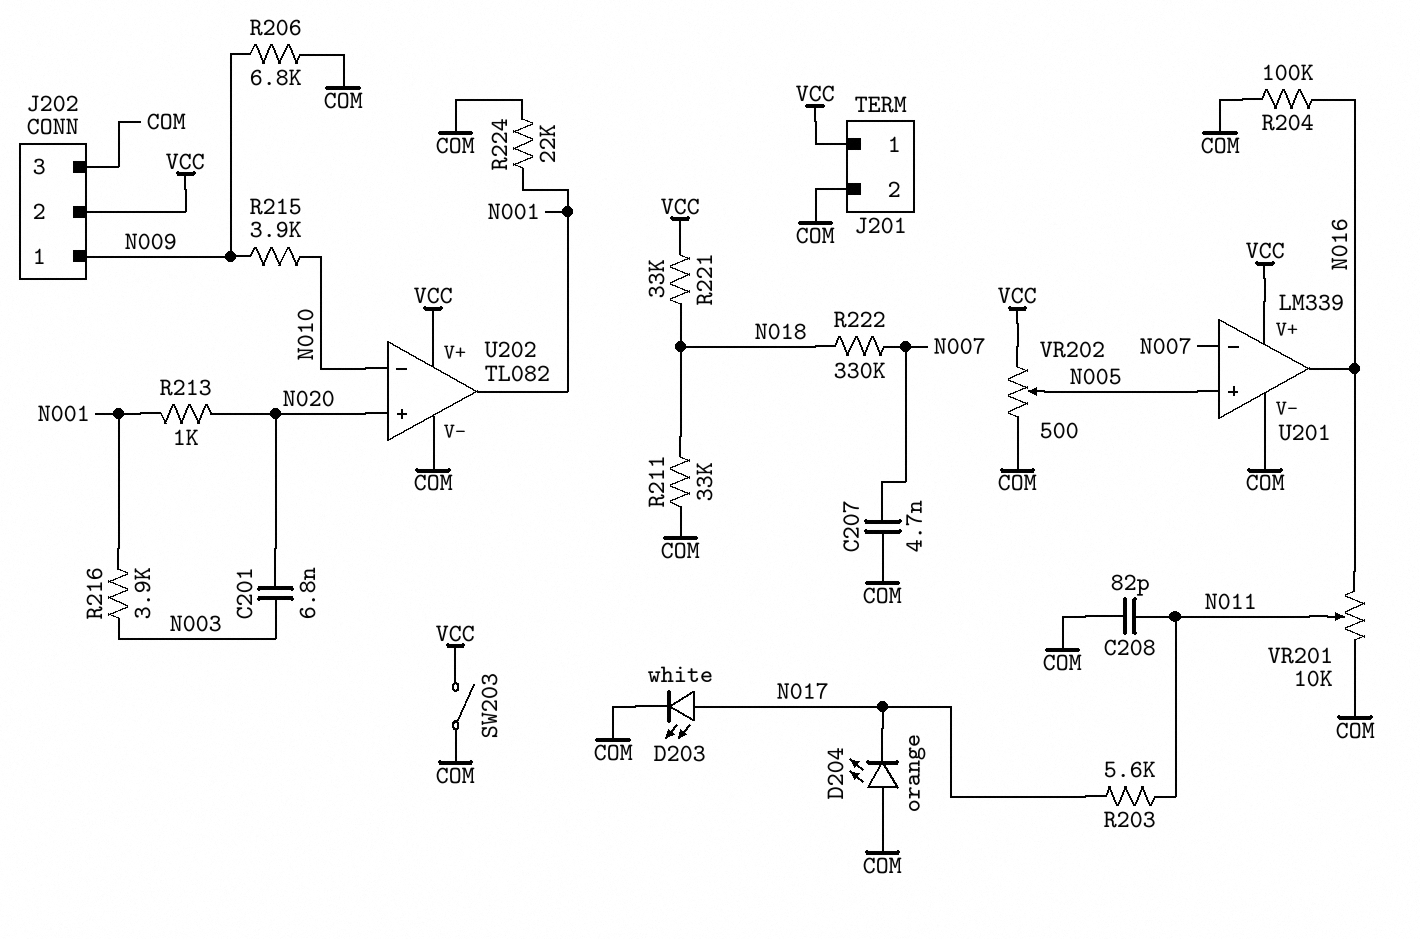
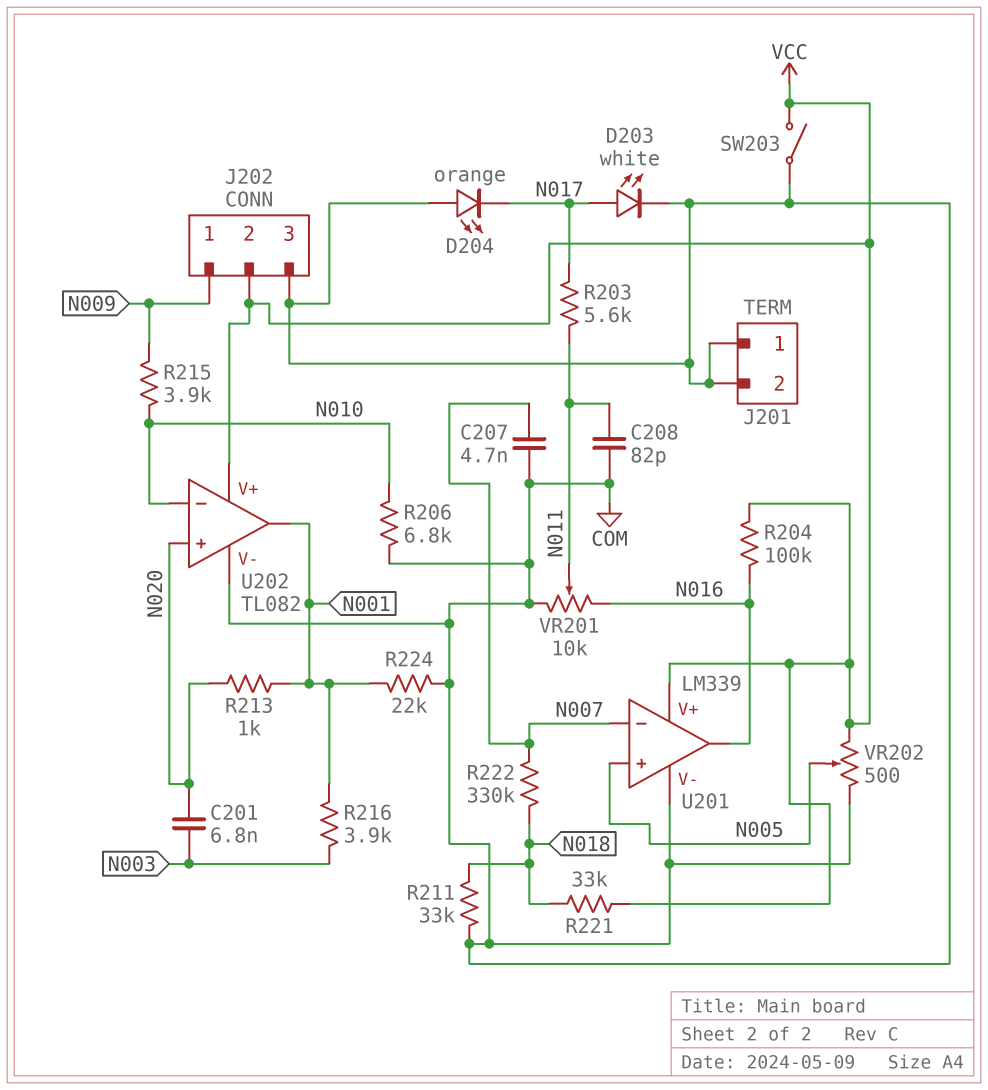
J201 pin 1: VCC -> COM
R204: 100k (COM, N016) -> 100k (N016, VCC)
R206: 6.8k (COM, N009) -> 6.8k (COM, N010)

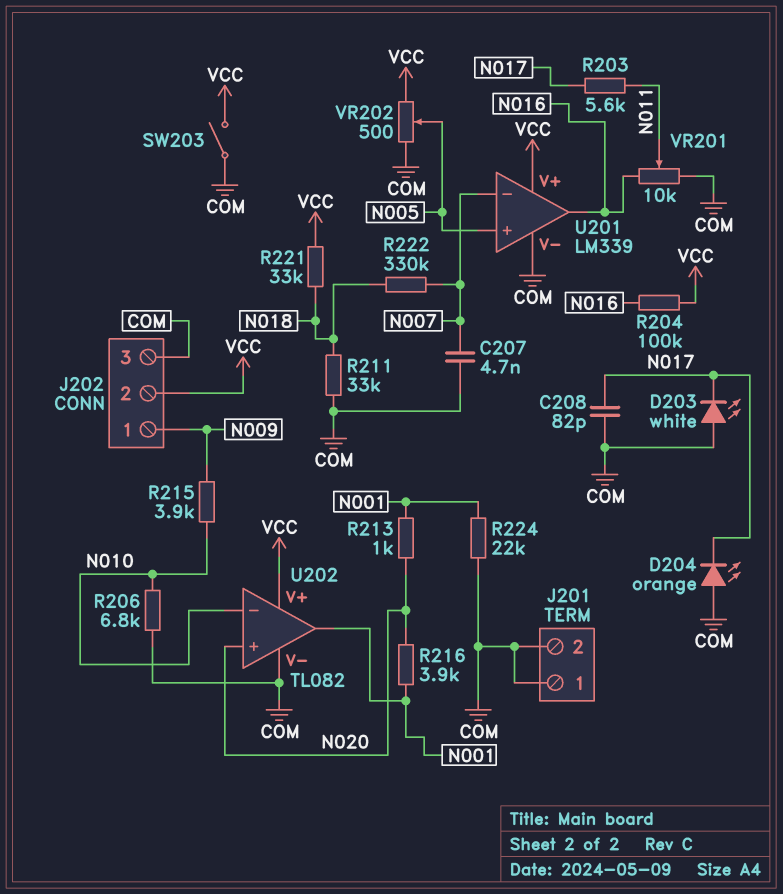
C201: 6.8nF (N003, N020) -> none
C208: 82pF (COM, N011) -> 82pF (COM, N017)
D203: LED white (A N017, K COM) -> LED white (A COM, K N017)
R216: 3.9k (N001, N003) -> 3.9k (N001, N020)

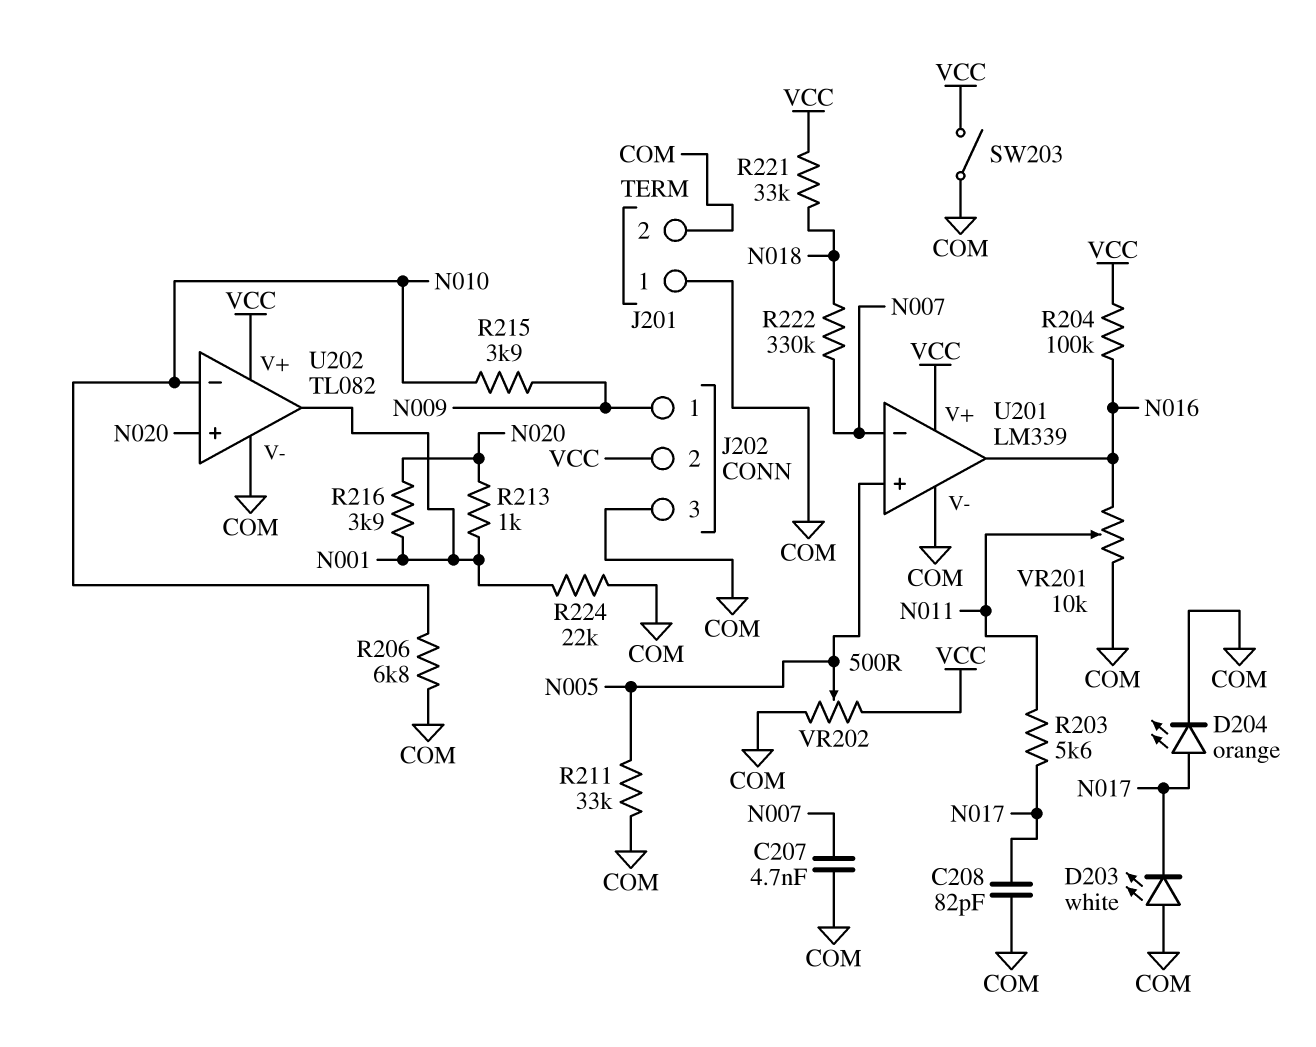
D204: LED orange (A COM, K N017) -> LED orange (A N017, K COM)
R211: 33k (COM, N018) -> 33k (COM, N005)

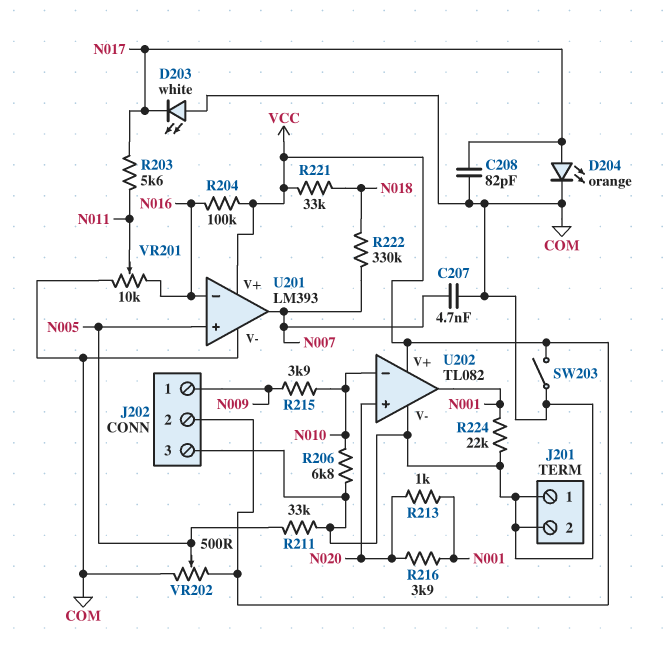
U201: LM339 -> LM393
U201 pin in-: N007 -> N016
U201 pin out: N016 -> N007

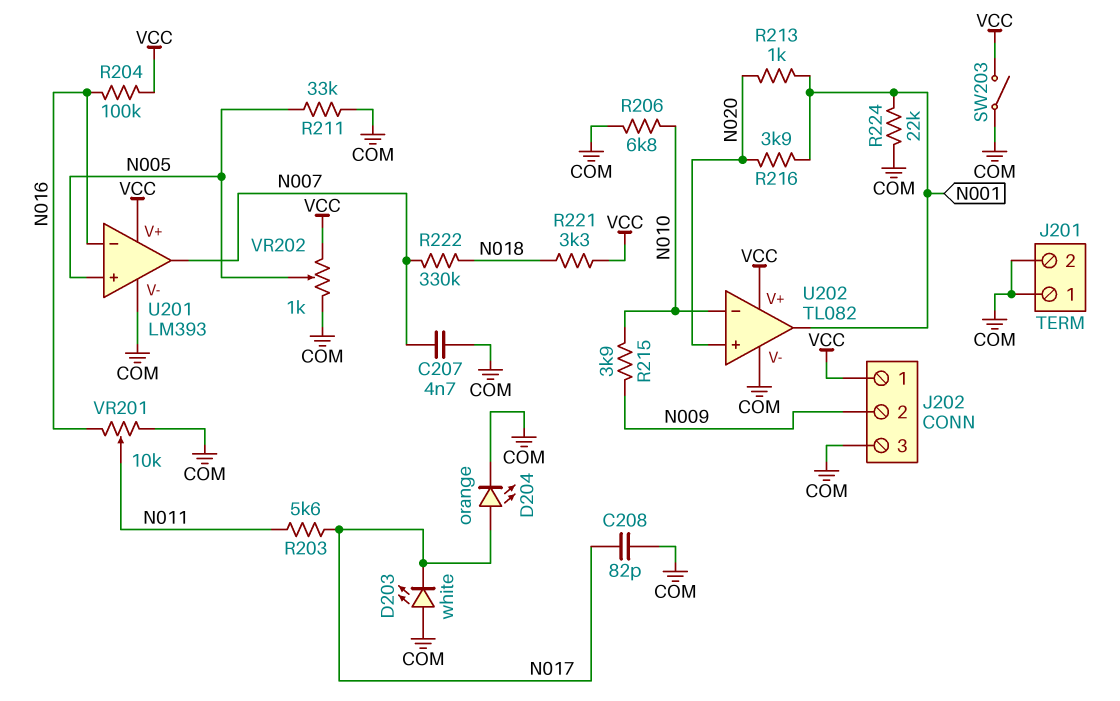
J202 pin 1: N009 -> VCC
J202 pin 2: VCC -> N009
R221: 33k (N018, VCC) -> 3.3k (N018, VCC)
VR202: 500 (COM, VCC, wiper N005) -> 1k (COM, VCC, wiper N005)

